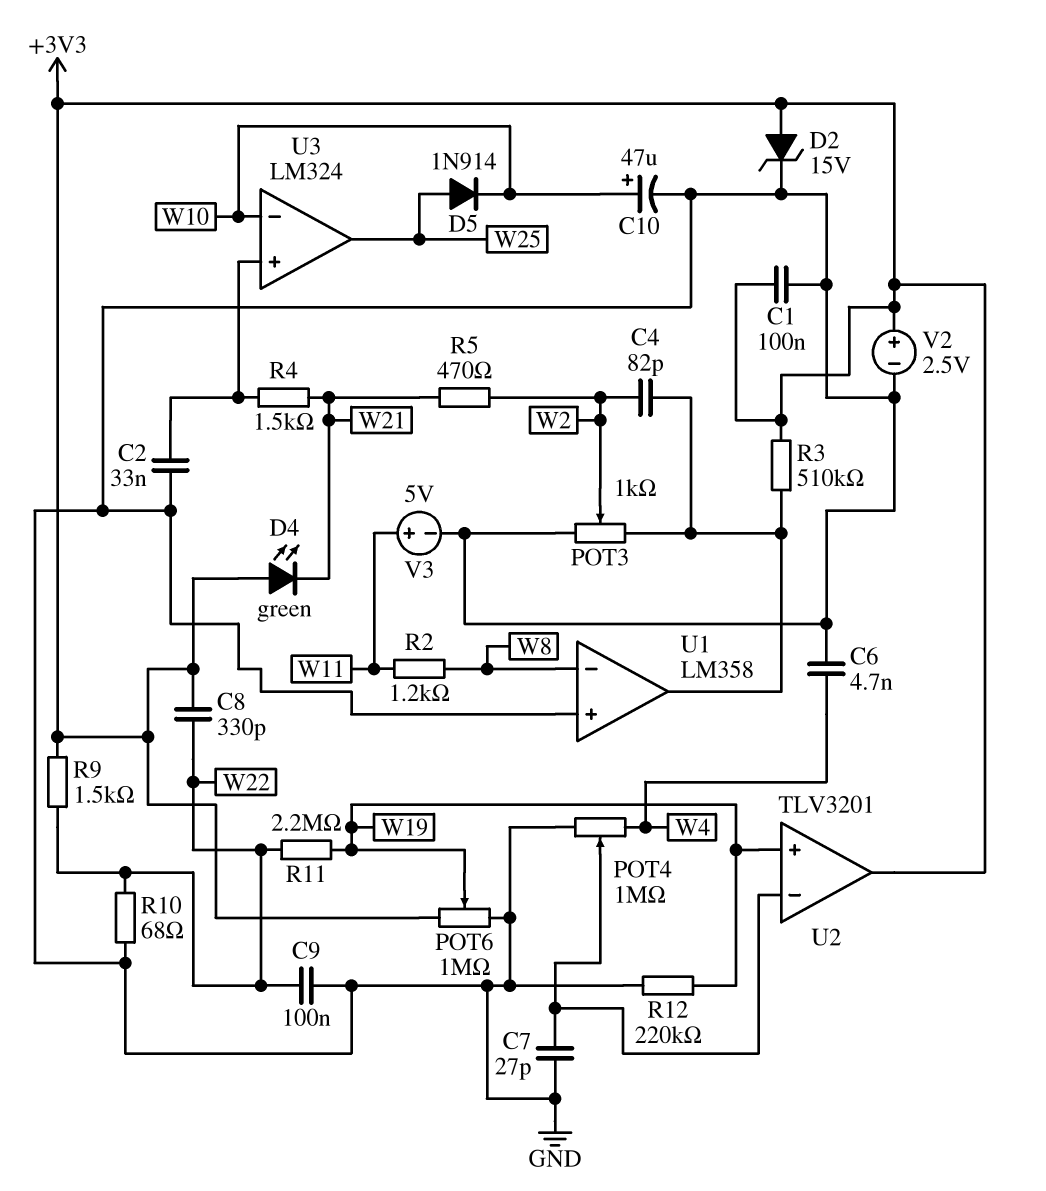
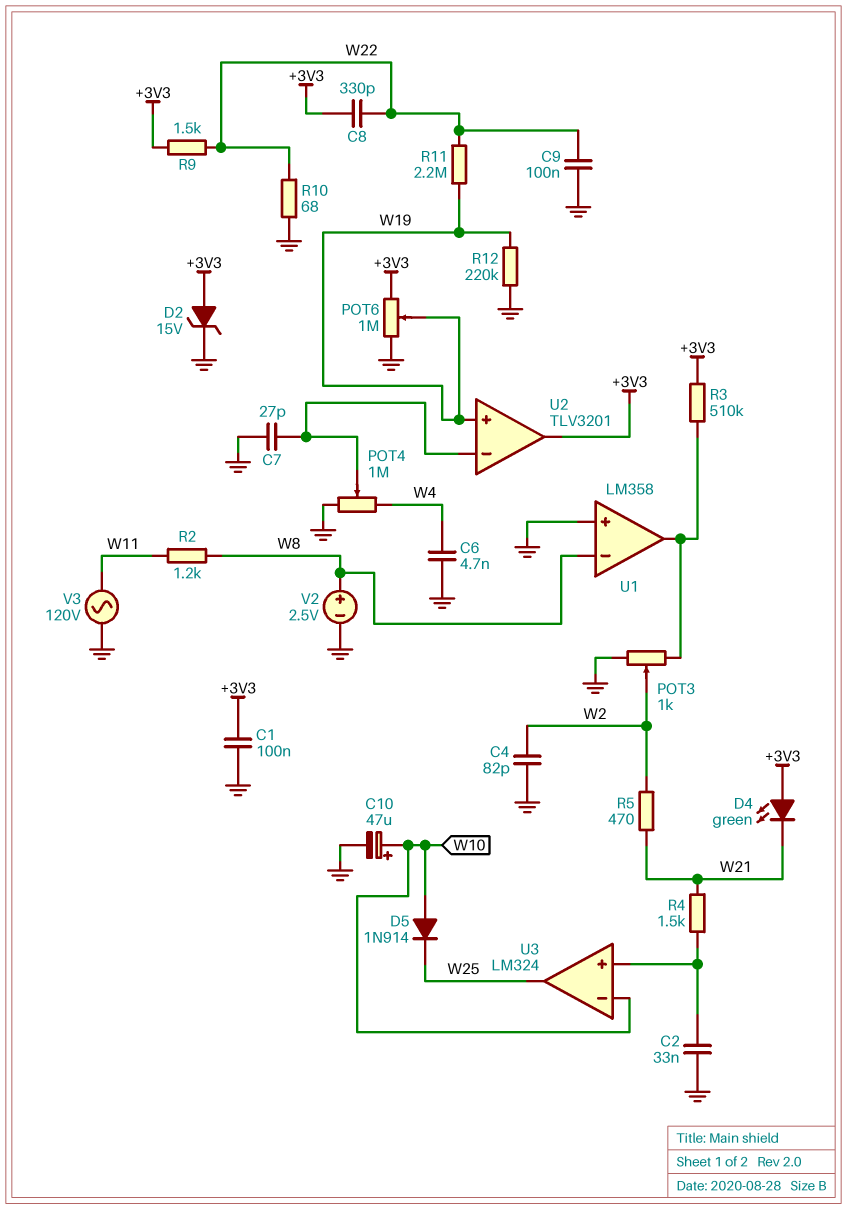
C4: 82pF (U1/out, W2) -> 82pF (GND, W2)
D5: diode 1N914 (A W25, K W10) -> diode 1N914 (A W10, K W25)
V2: 2.5V (plus +3V3, minus GND) -> 2.5V (plus W8, minus GND)
V3: 5V (plus W11, minus GND) -> AC 120V (GND, W11)

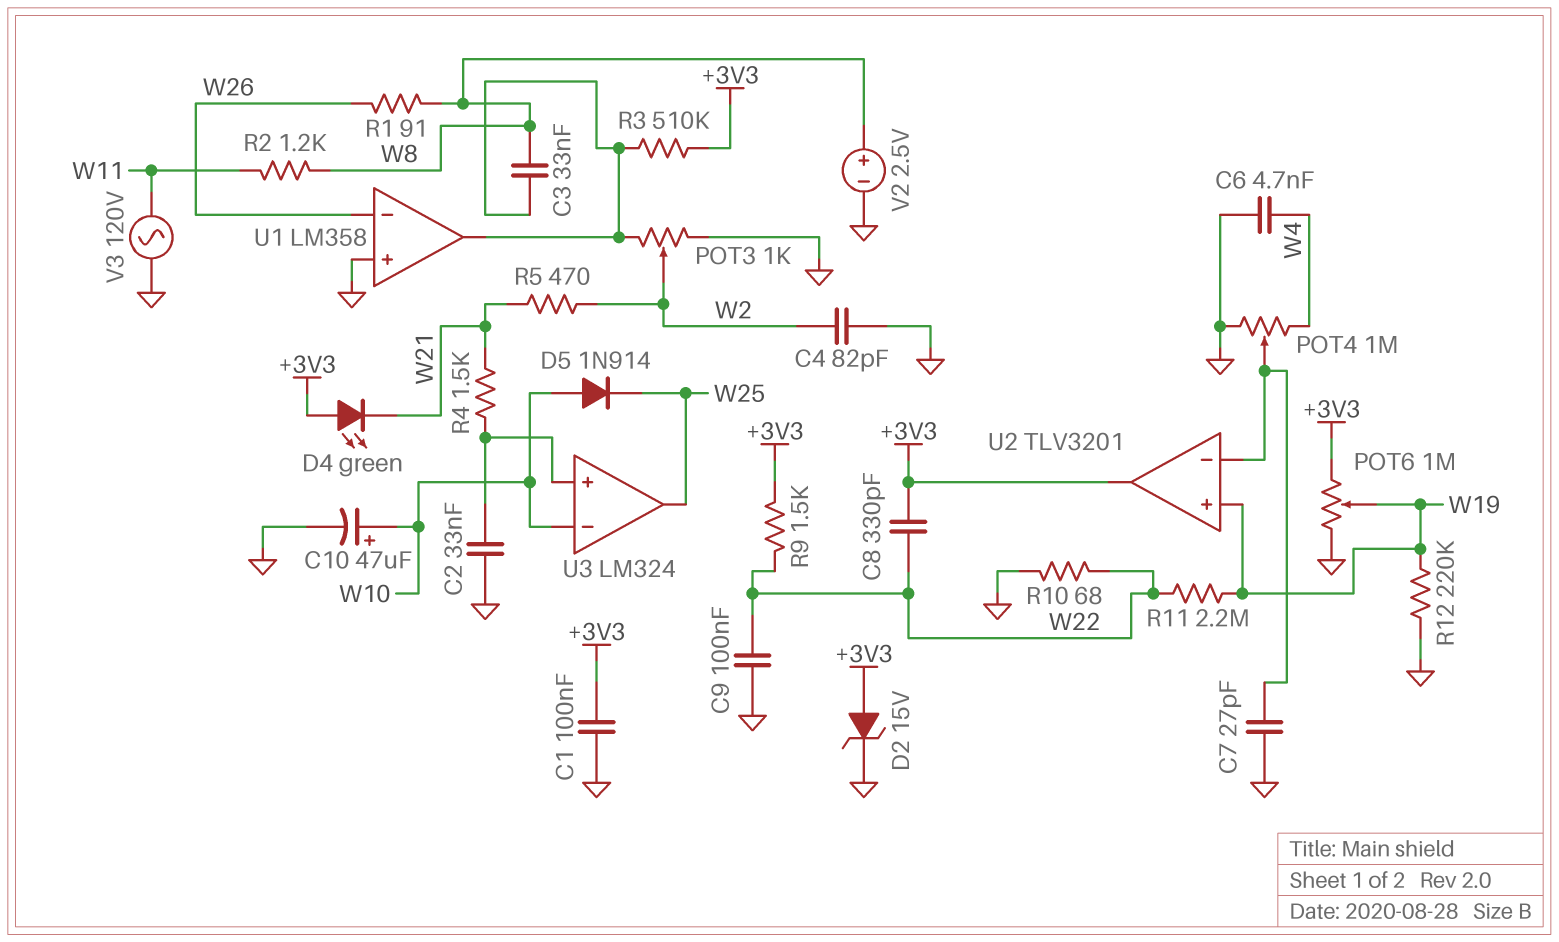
C3: none -> 33nF (U1/out, W8)
R1: none -> 91 (W8, W26)
U1 pin in-: W8 -> W26

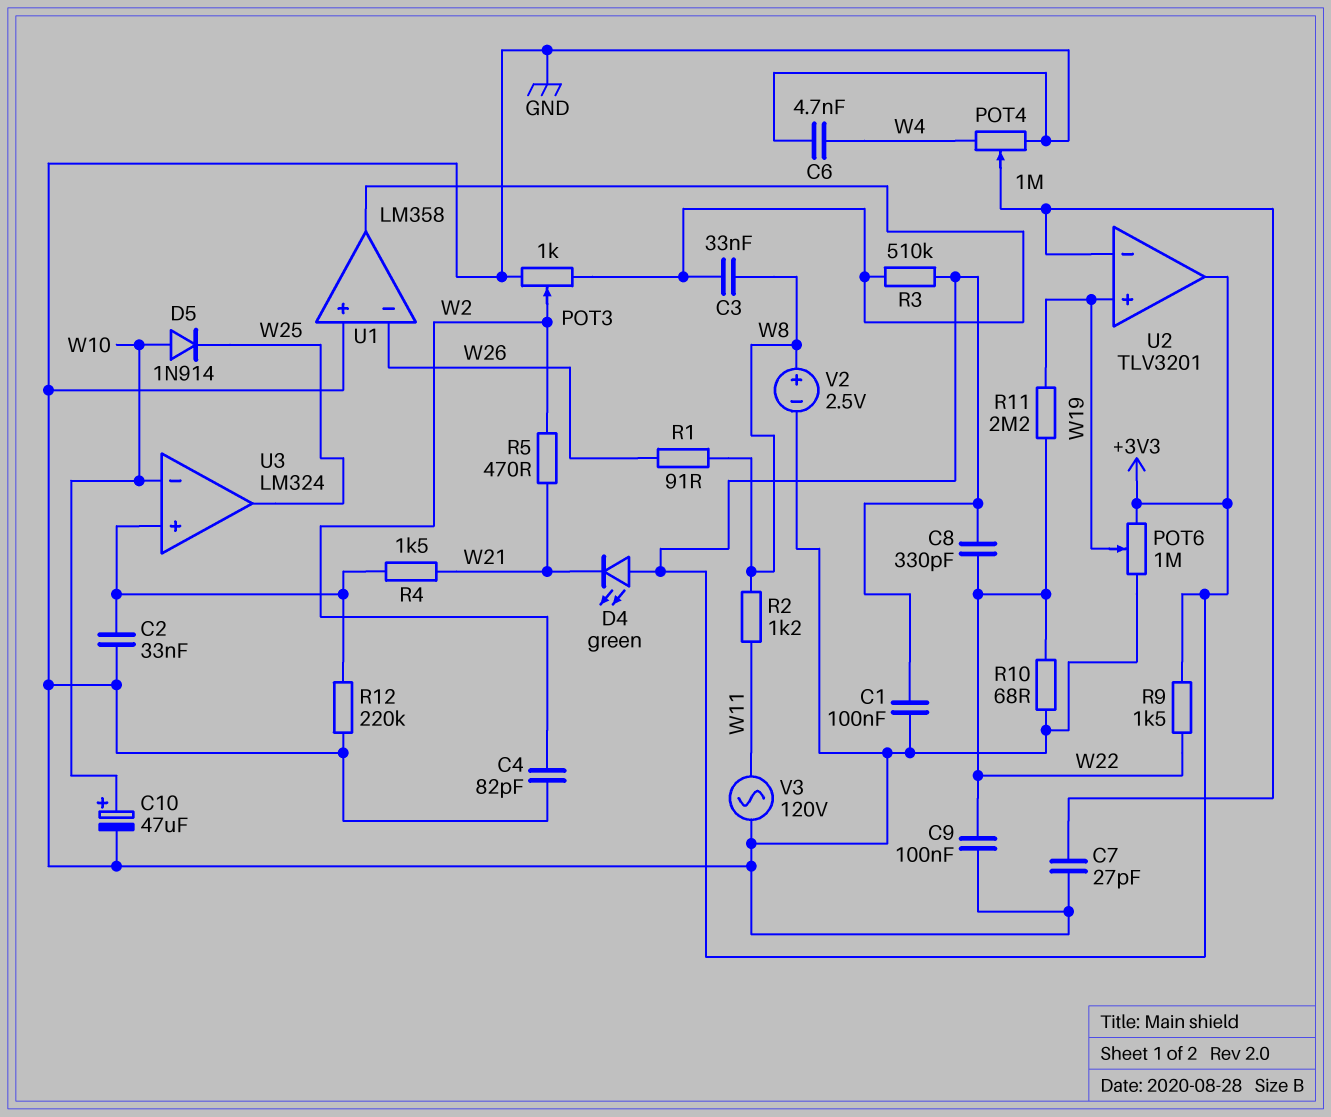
D2: zener 15V (A +3V3, K GND) -> none
R12: 220k (GND, W19) -> 220k (GND, U3/in+)

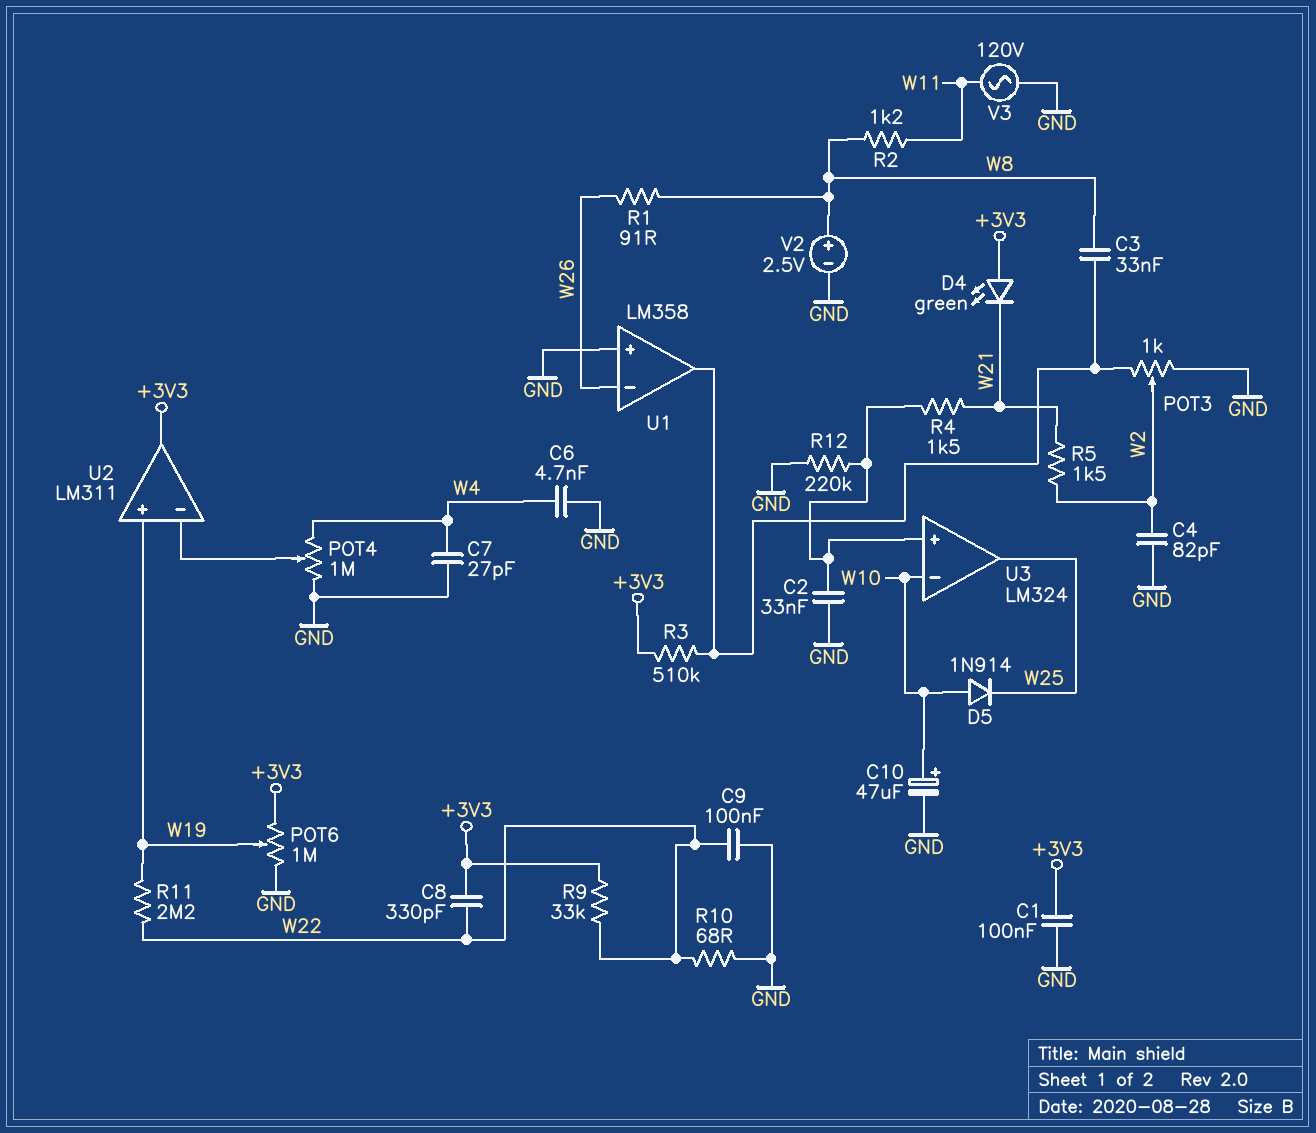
C7: 27pF (GND, U2/in-) -> 27pF (GND, W4)
R5: 470 (W2, W21) -> 1.5k (W2, W21)
R9: 1.5k (+3V3, W22) -> 33k (+3V3, W22)
U2: TLV3201 -> LM311

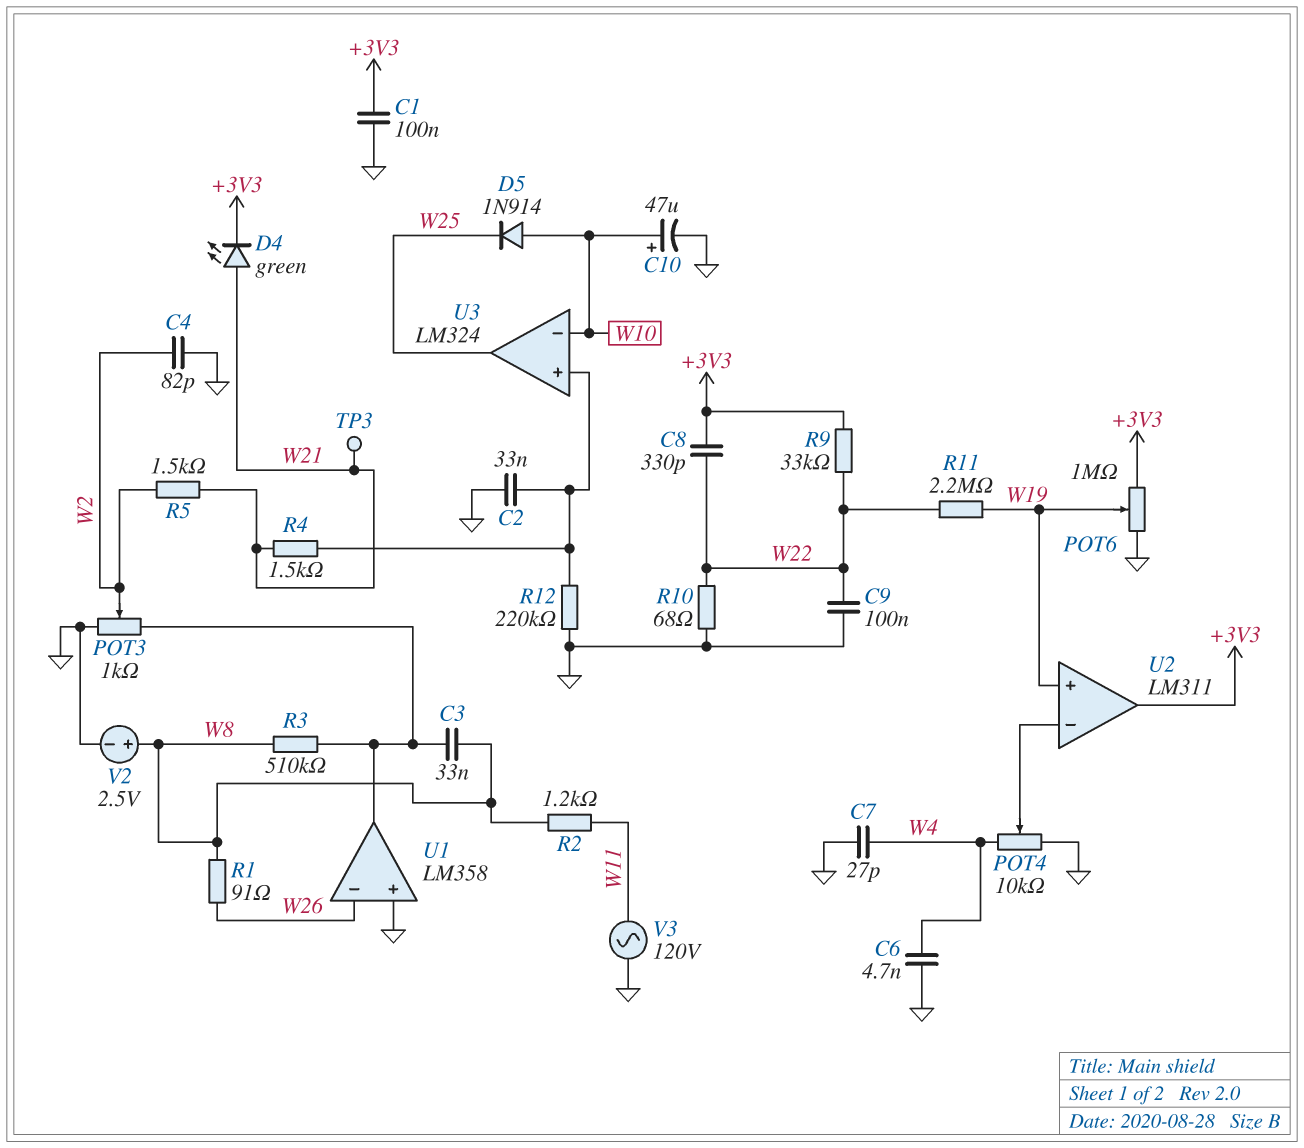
D4: LED green (A +3V3, K W21) -> LED green (A W21, K +3V3)
POT4: 1M (GND, W4, wiper U2/in-) -> 10k (GND, W4, wiper U2/in-)
R3: 510k (+3V3, U1/out) -> 510k (U1/out, W8)
TP3: none -> test point (W21)

